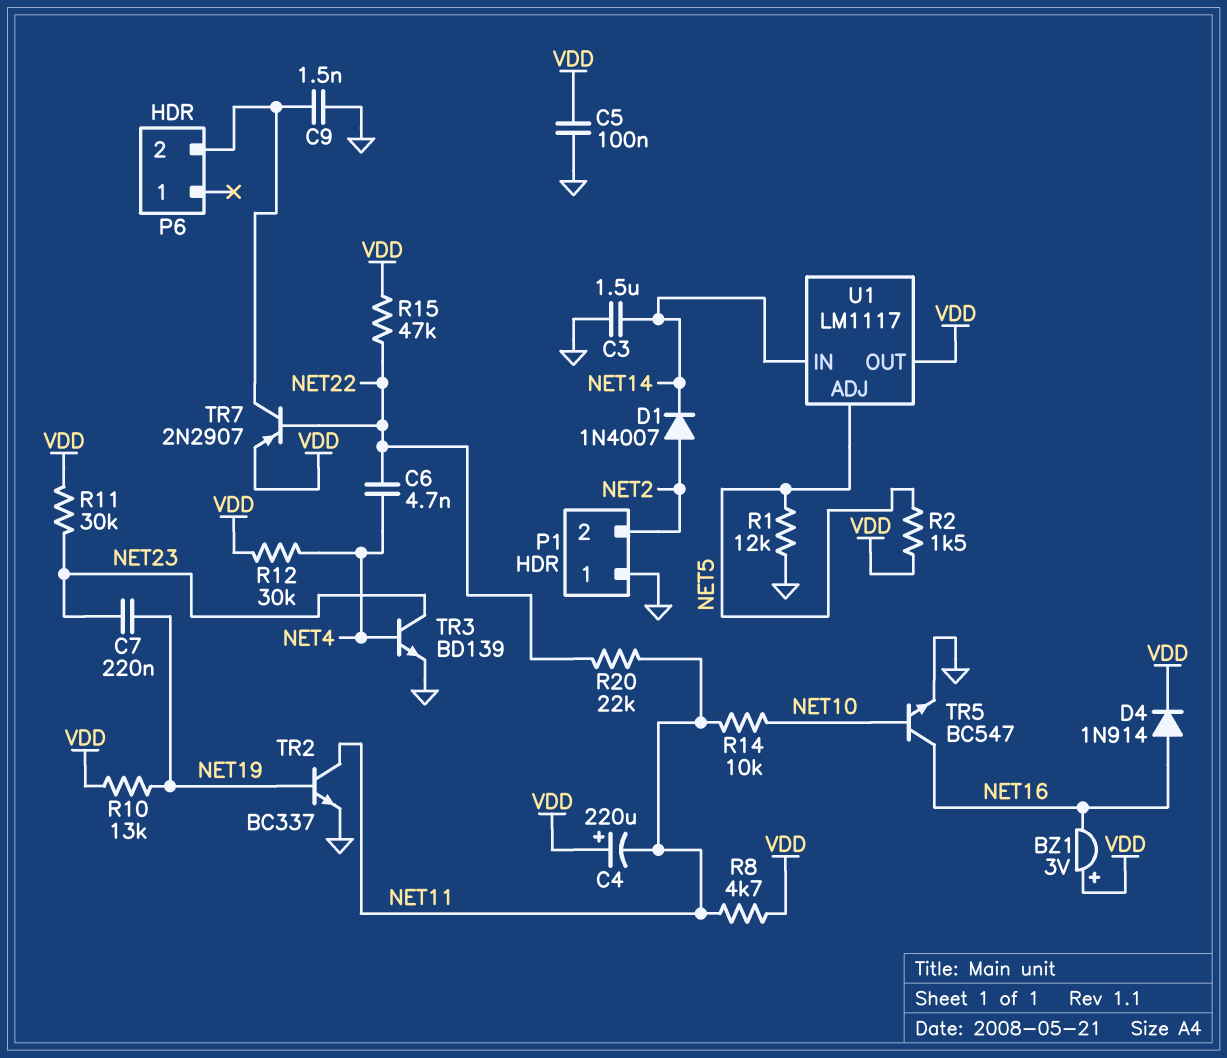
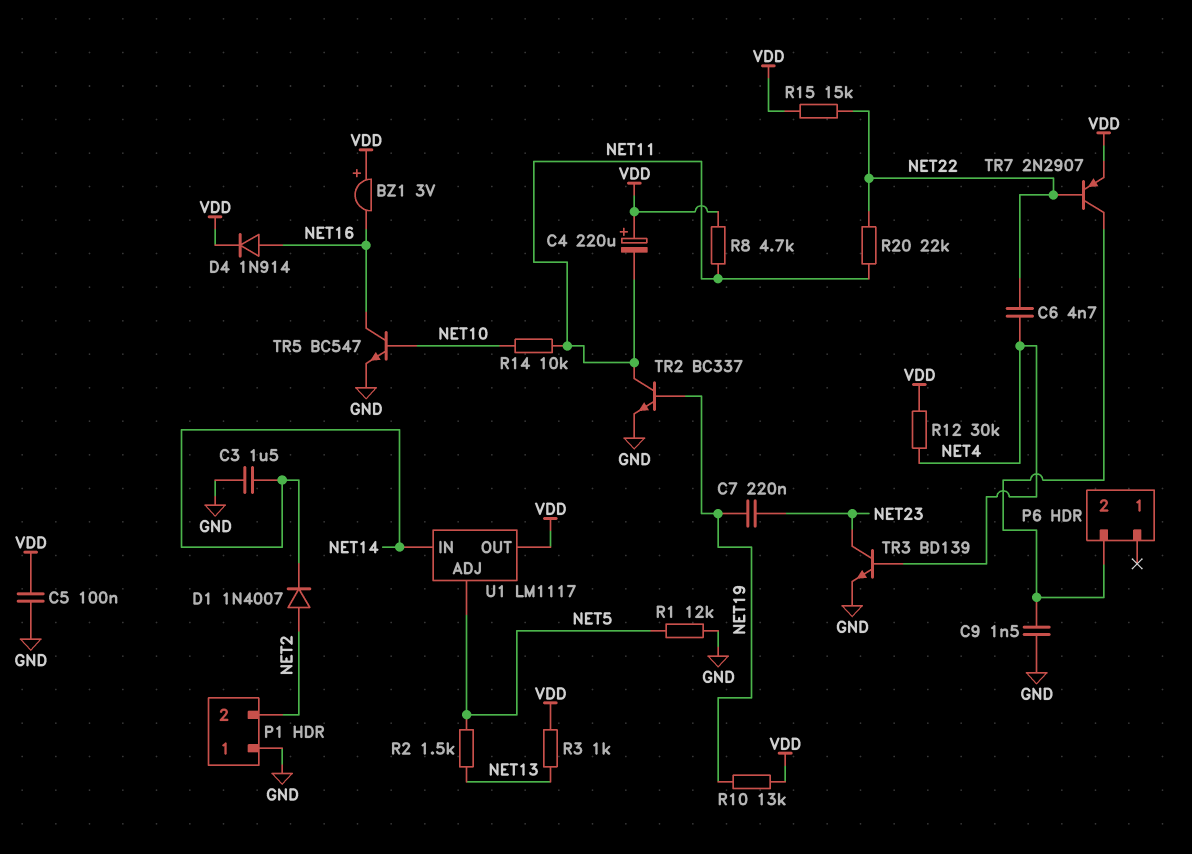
R2: 1.5k (NET5, VDD) -> 1.5k (NET5, NET13)
R3: none -> 1k (NET13, VDD)
R11: 30k (NET23, VDD) -> none
R15: 47k (NET22, VDD) -> 15k (NET22, VDD)

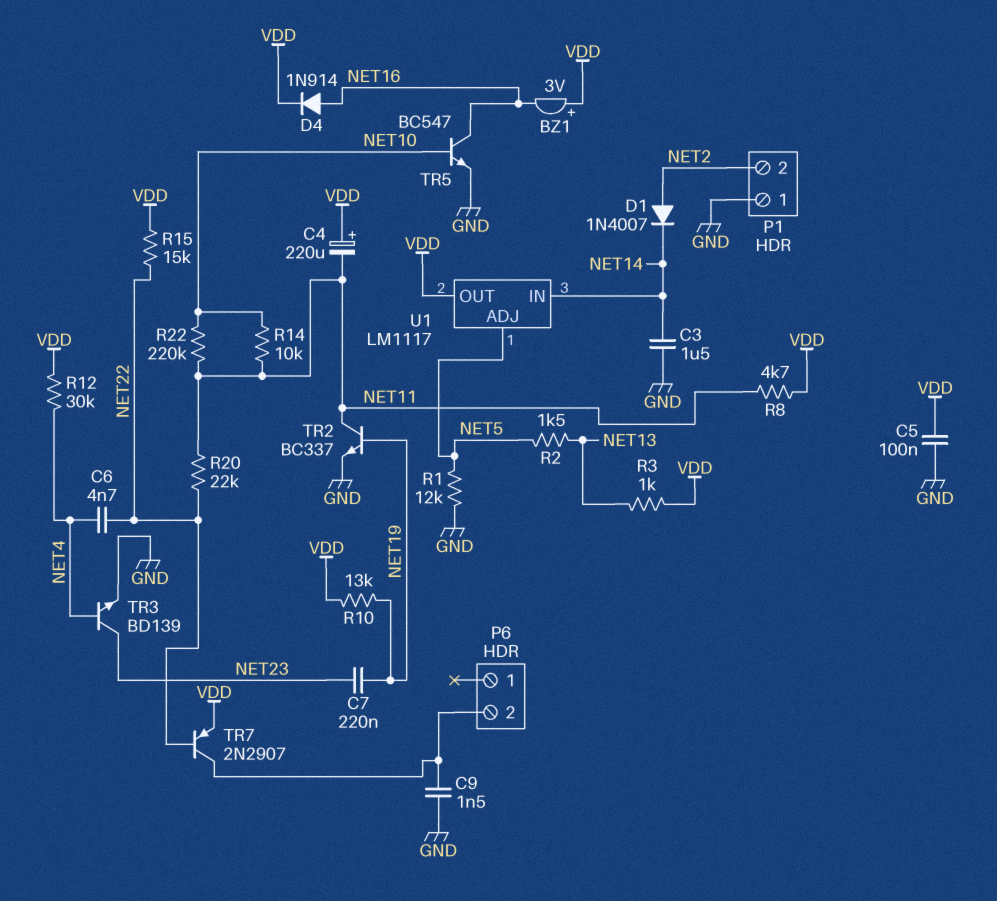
R22: none -> 220k (NET10, NET11)

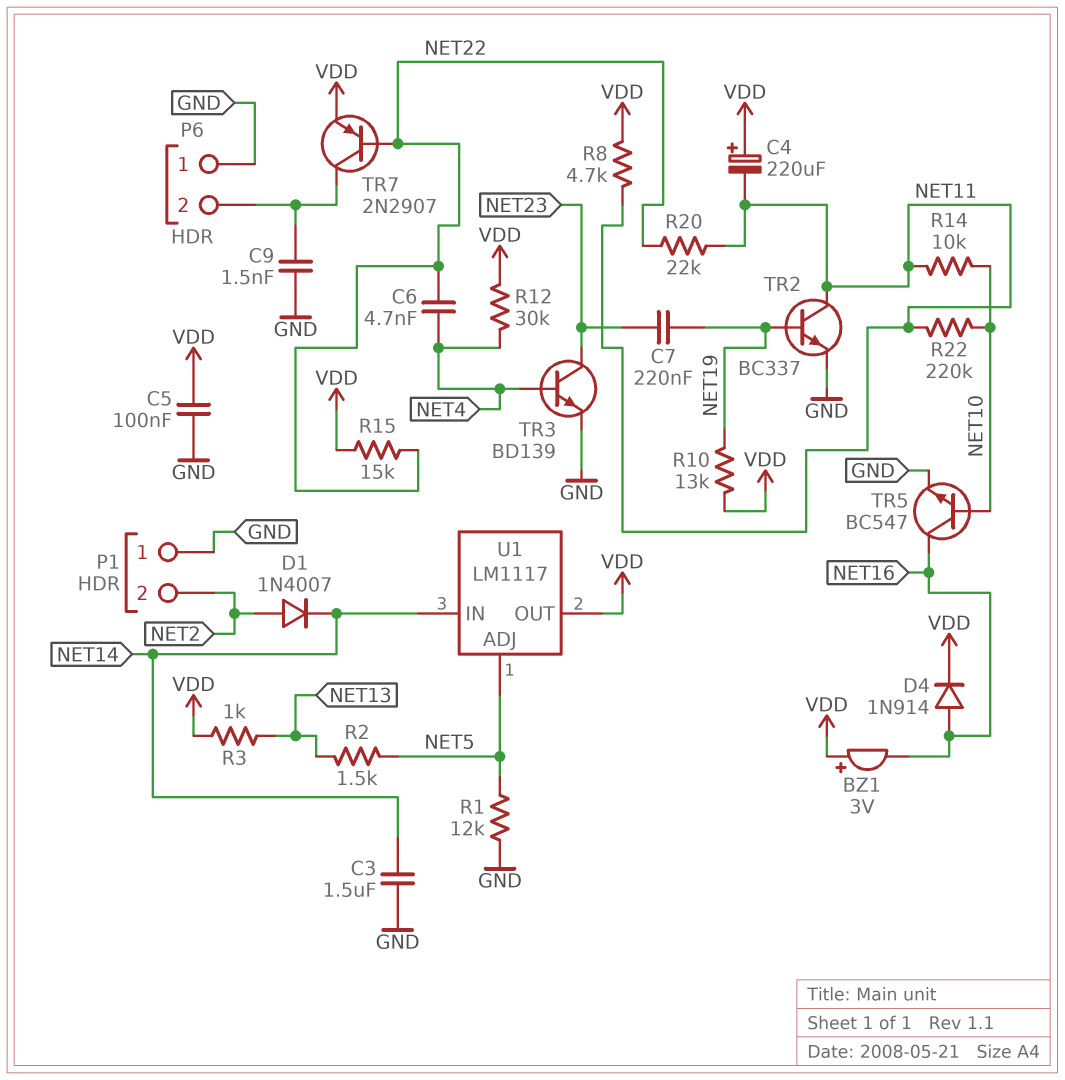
P6 pin 1: none -> GND

